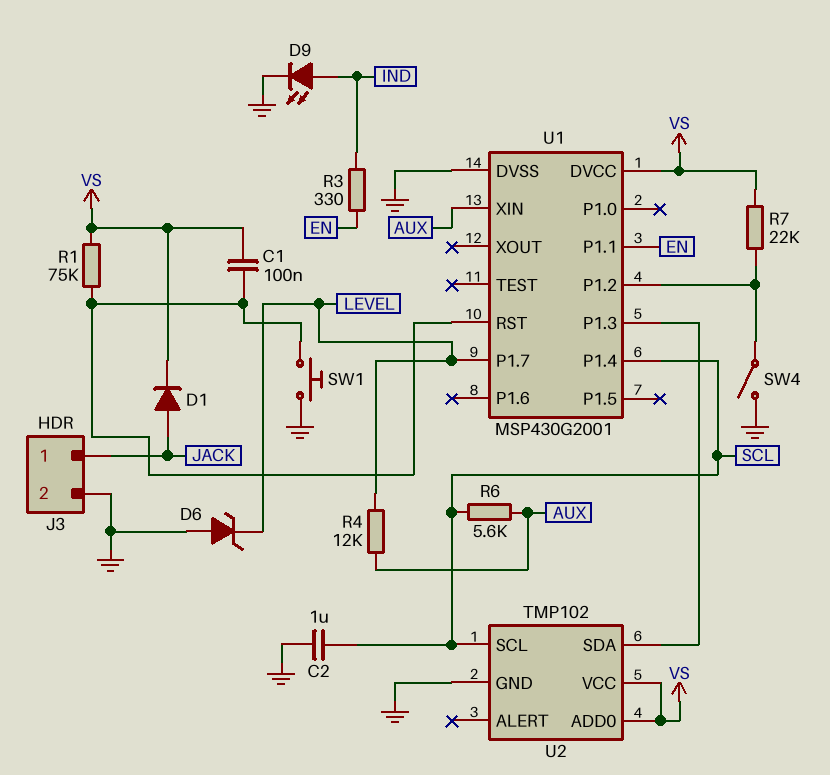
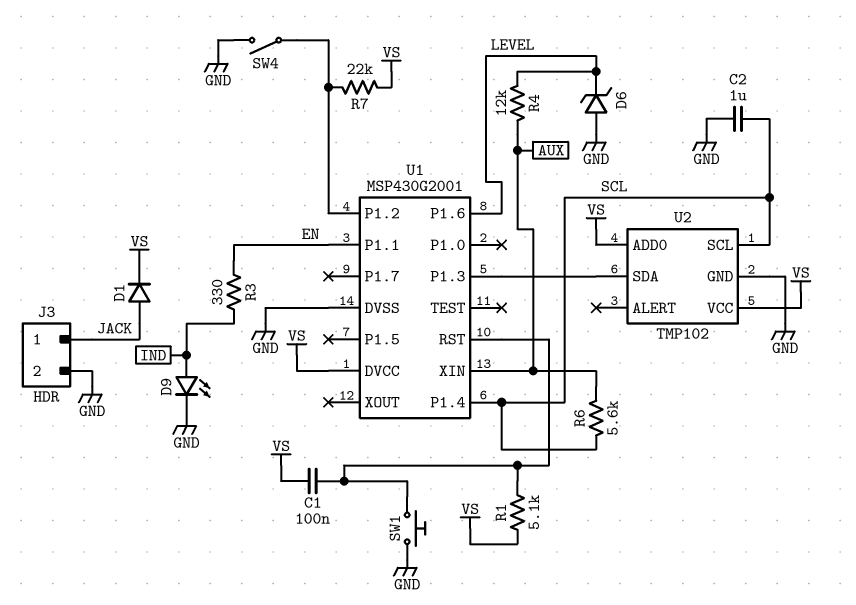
R1: 75k (U1/RST, VS) -> 5.1k (U1/RST, VS)
U1 pin P1.6: none -> LEVEL
U1 pin P1.7: LEVEL -> none

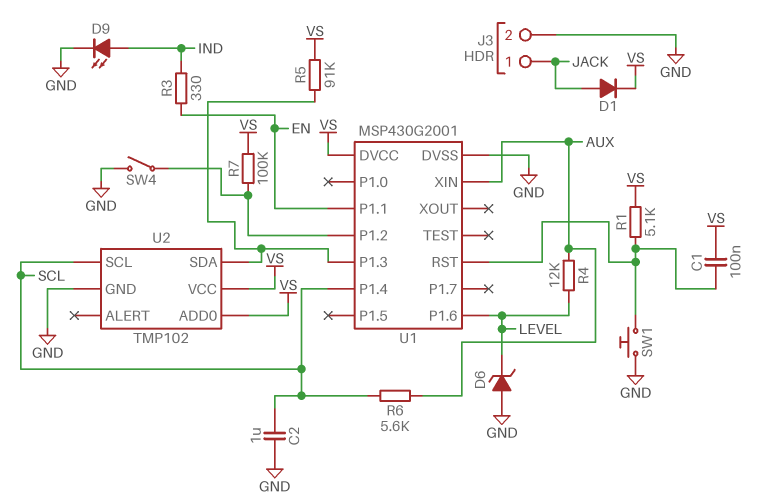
R5: none -> 91k (U1/P1.3, VS)
R7: 22k (U1/P1.2, VS) -> 100k (U1/P1.2, VS)

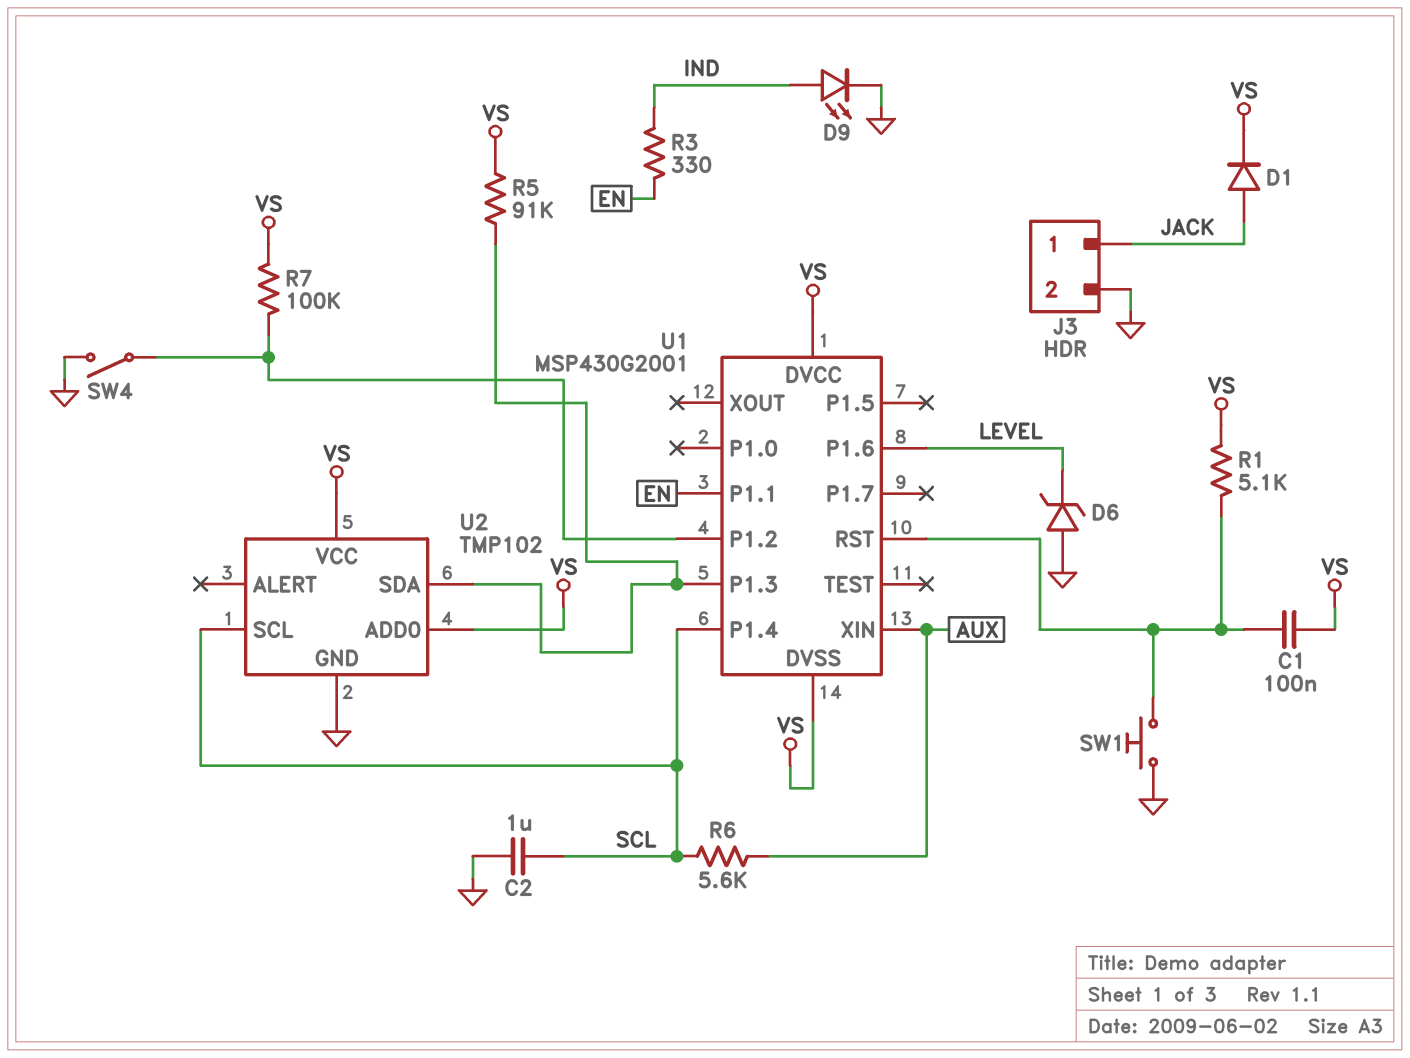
R4: 12k (AUX, LEVEL) -> none
U1 pin DVSS: GND -> VS

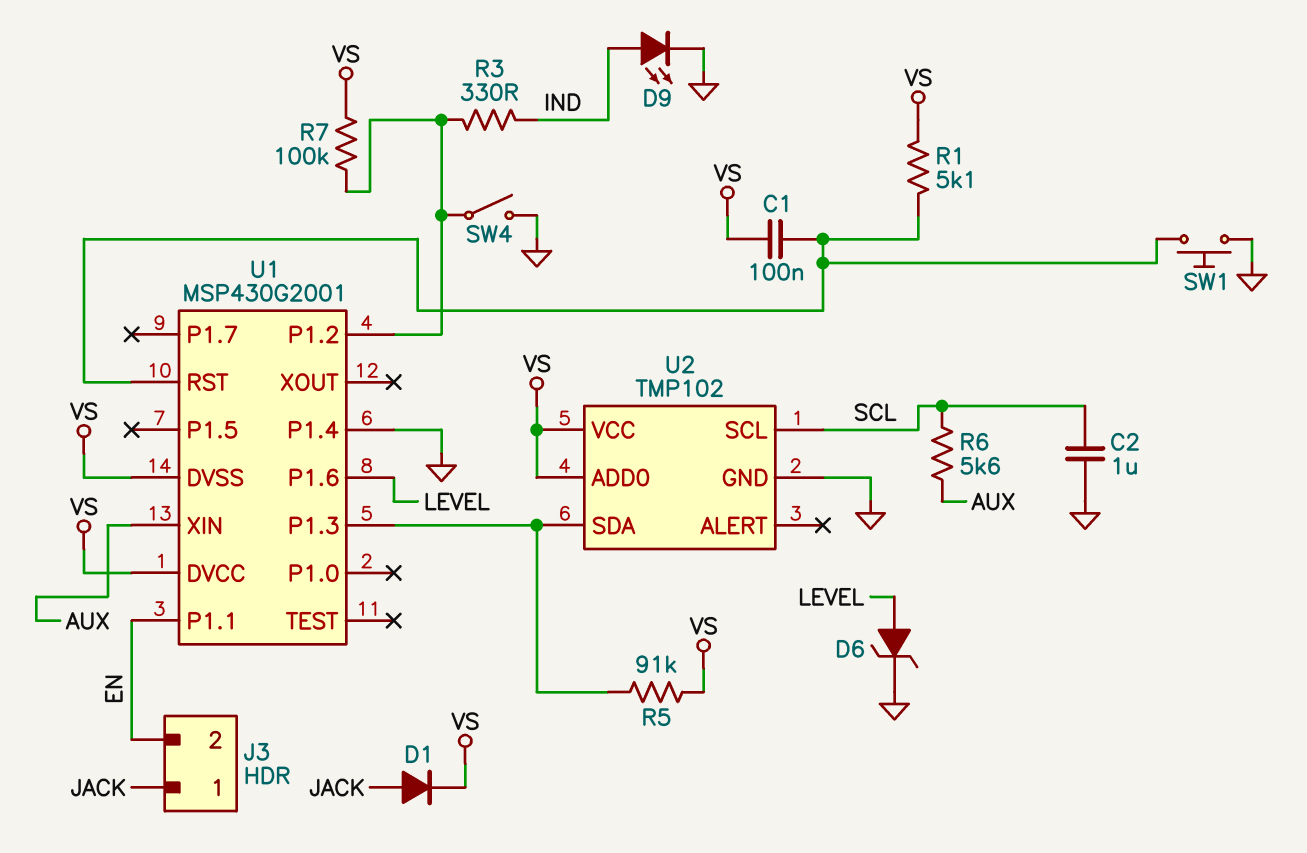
D6: zener (A GND, K LEVEL) -> zener (A LEVEL, K GND)
J3 pin 2: GND -> EN
R3: 330 (EN, IND) -> 330 (IND, U1/P1.2)
U1 pin P1.4: SCL -> GND

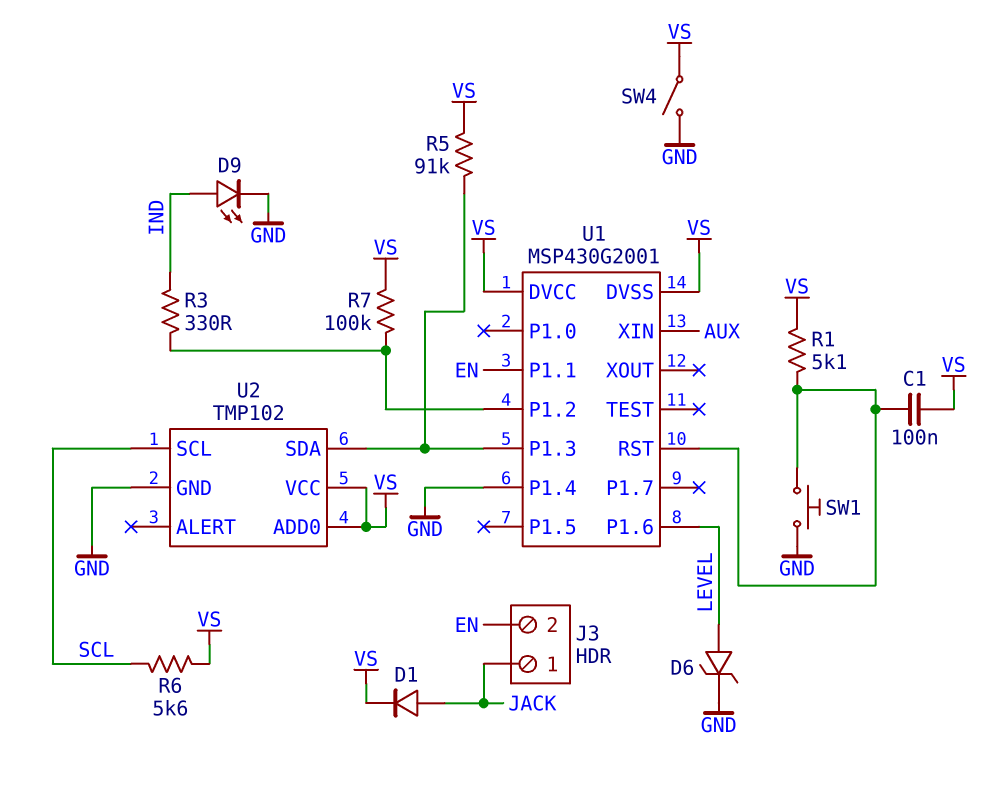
C2: 1uF (GND, SCL) -> none
R6: 5.6k (AUX, SCL) -> 5.6k (SCL, VS)
SW4: switch (GND, U1/P1.2) -> switch (GND, VS)

